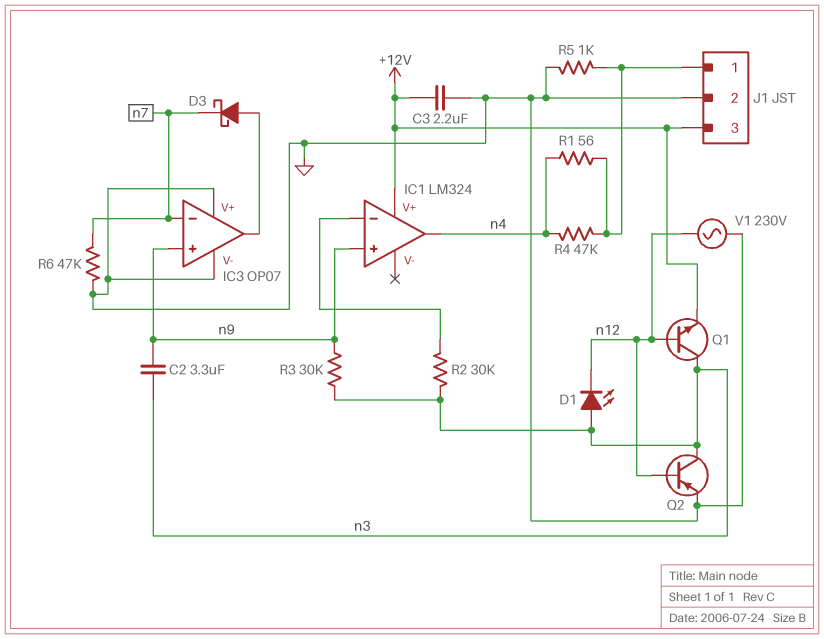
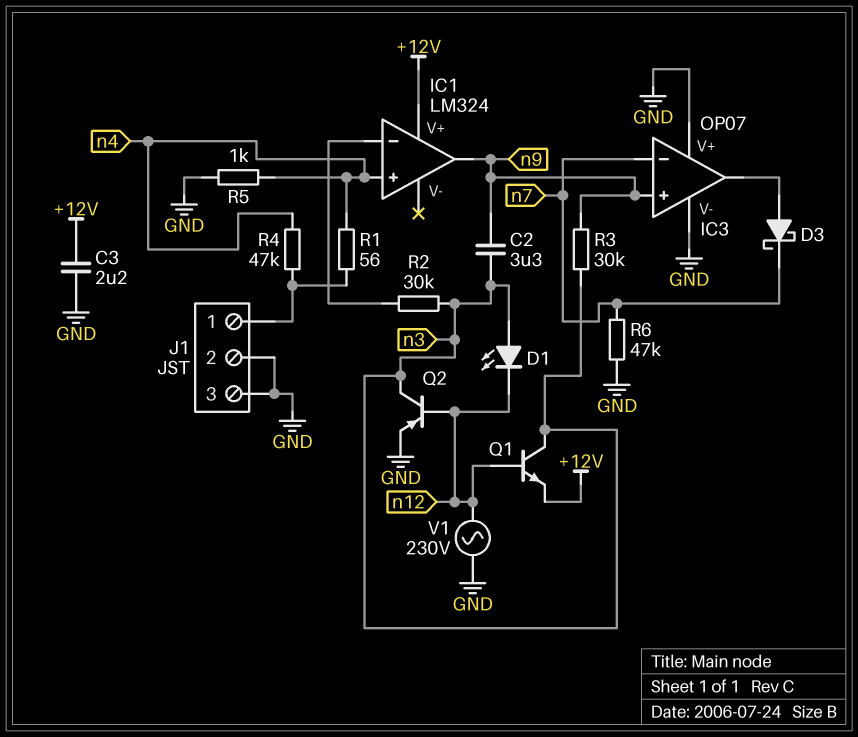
IC1 pin in+: n9 -> n4
IC1 pin out: n4 -> n9
J1 pin 3: +12V -> GND
R5: 1k (GND, J1/1) -> 1k (GND, n4)

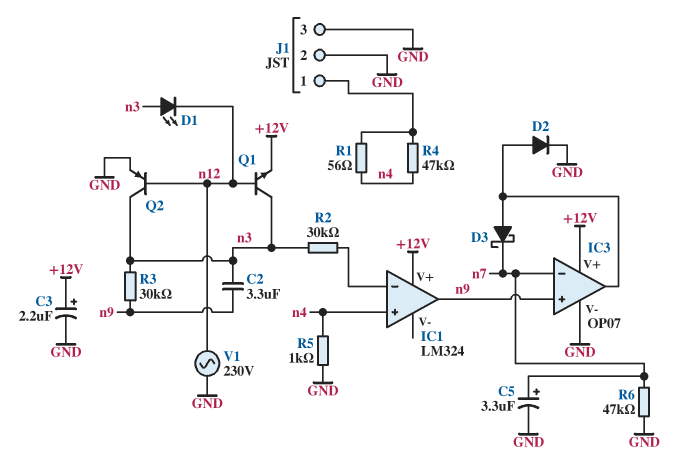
C3: 2.2uF (+12V, GND) -> 2.2uF (plus +12V, minus GND)
C5: none -> 3.3uF (plus n7, minus GND)
D2: none -> diode (A IC3/out, K GND)
IC3 pin V+: GND -> +12V

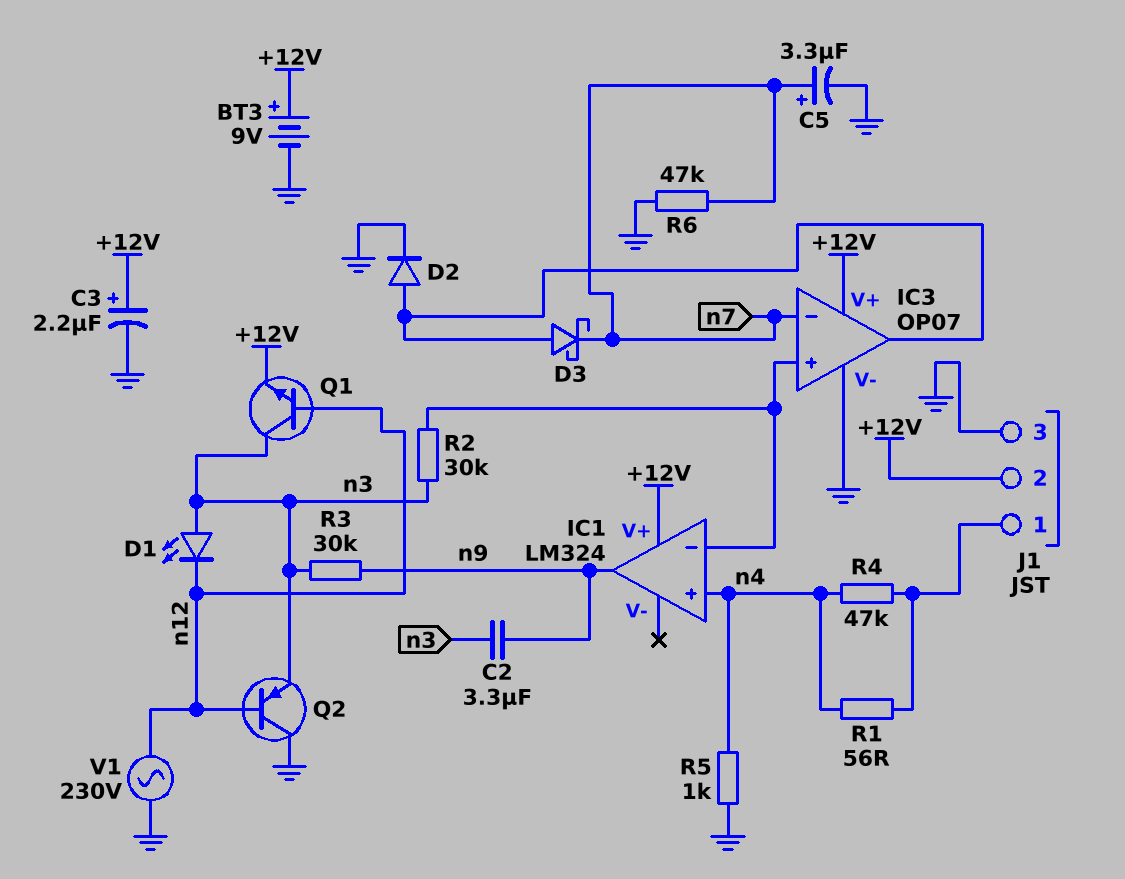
BT3: none -> 9V (plus +12V, minus GND)
IC3 pin in+: n9 -> IC1/in-
J1 pin 2: GND -> +12V
Q2: PNP (B n12, C n3, E GND) -> PNP (B n12, C GND, E n3)

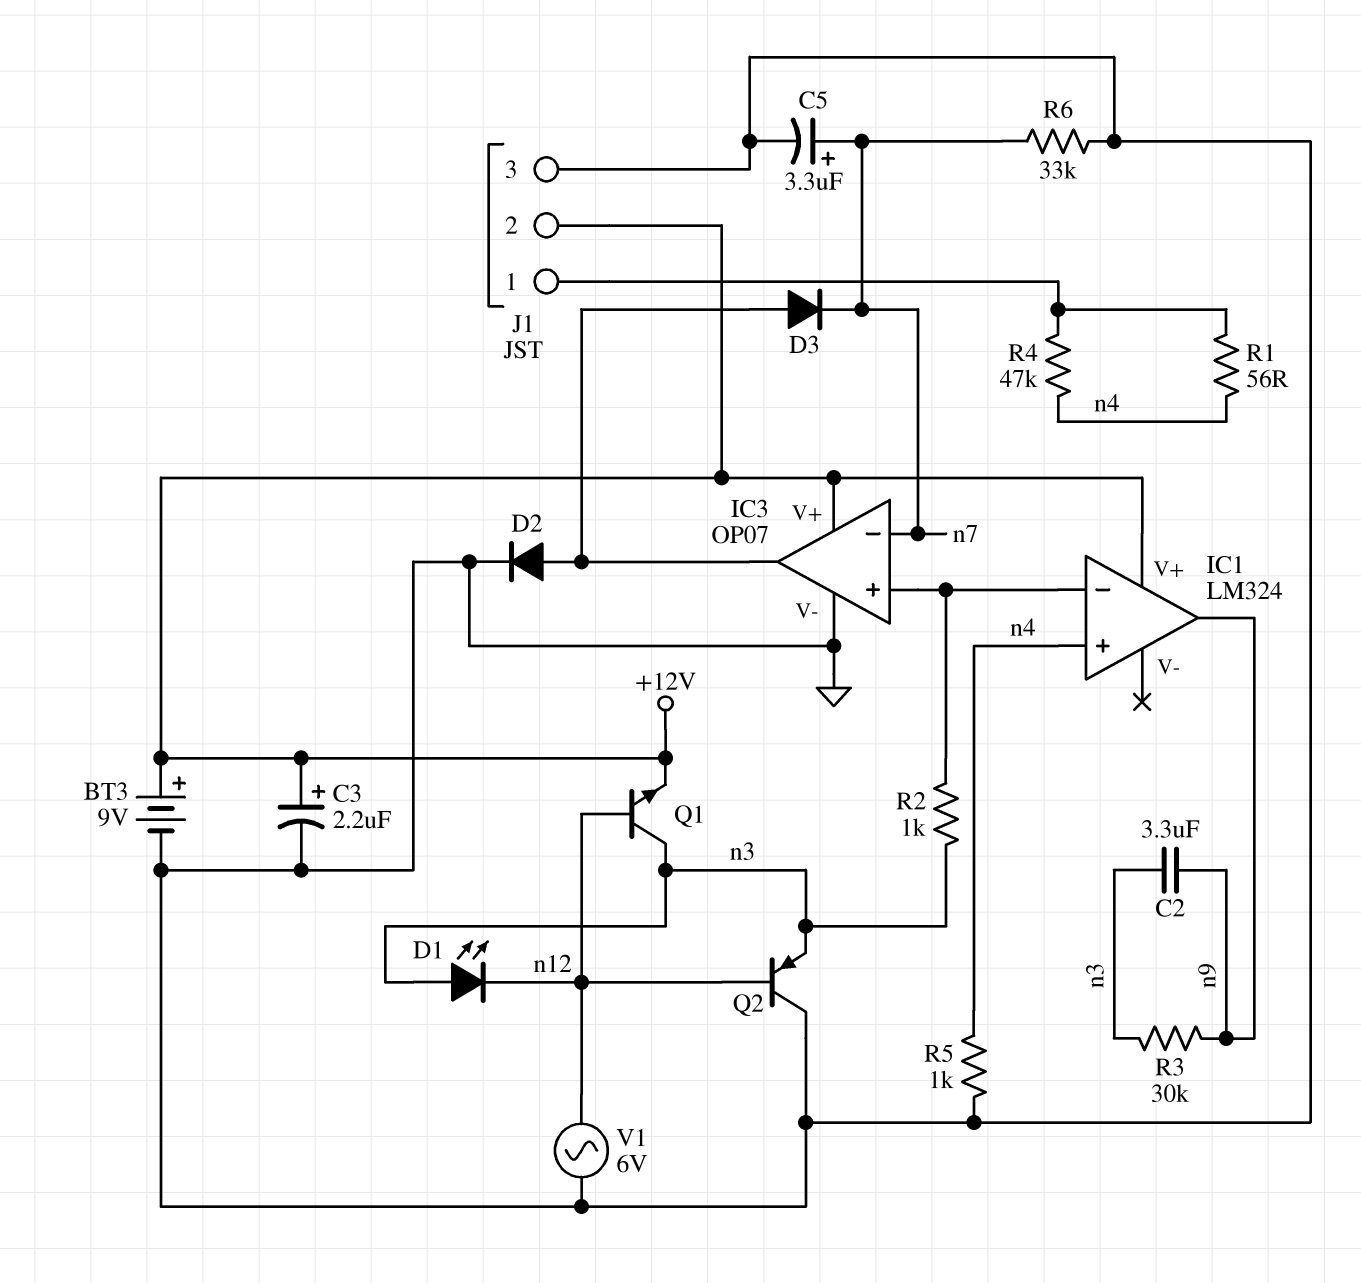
D3: schottky (A IC3/out, K n7) -> diode (A IC3/out, K n7)
R2: 30k (IC1/in-, n3) -> 1k (IC1/in-, n3)
R6: 47k (GND, n7) -> 33k (GND, n7)
V1: AC 230V (GND, n12) -> AC 6V (GND, n12)

